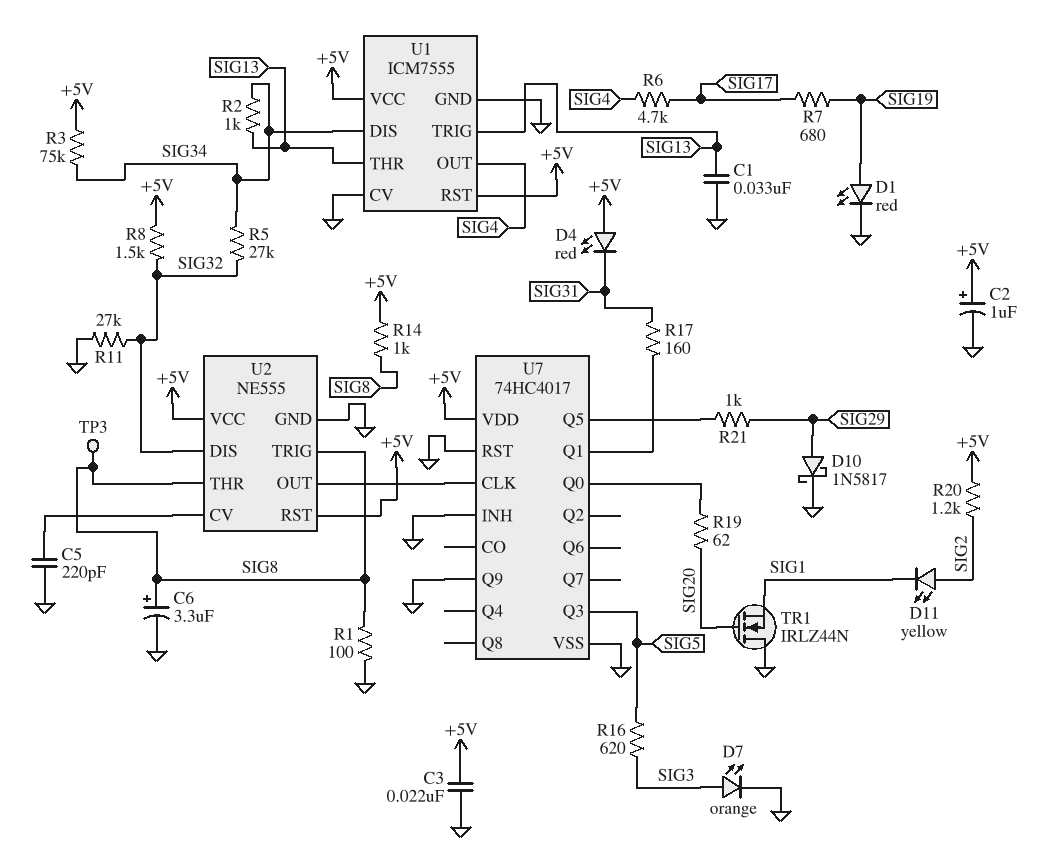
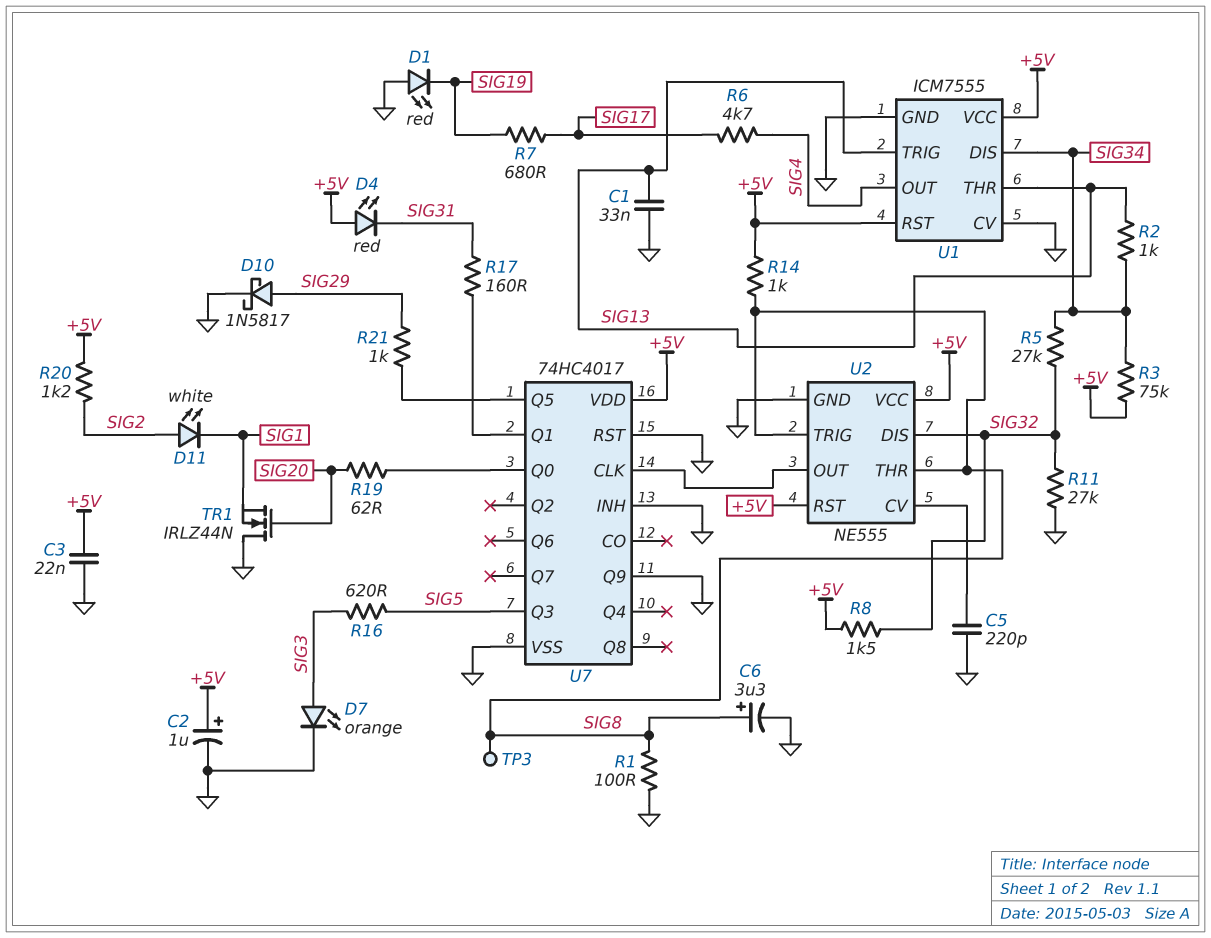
D1: LED red (A SIG19, K GND) -> LED red (A GND, K SIG19)
D11: LED yellow (A SIG2, K SIG1) -> LED white (A SIG2, K SIG1)

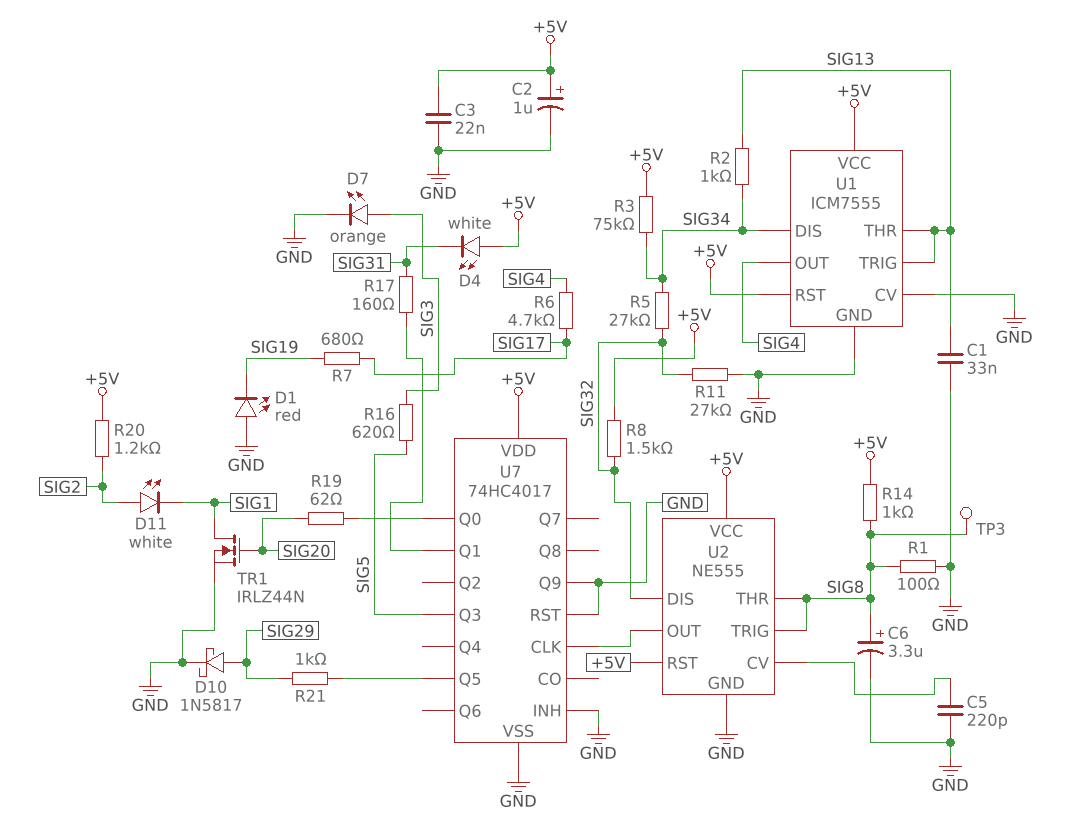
D4: LED red (A +5V, K SIG31) -> LED white (A +5V, K SIG31)
TR1: NMOS IRLZ44N (G SIG20, D GND, S SIG1) -> NMOS IRLZ44N (G SIG20, D SIG1, S GND)

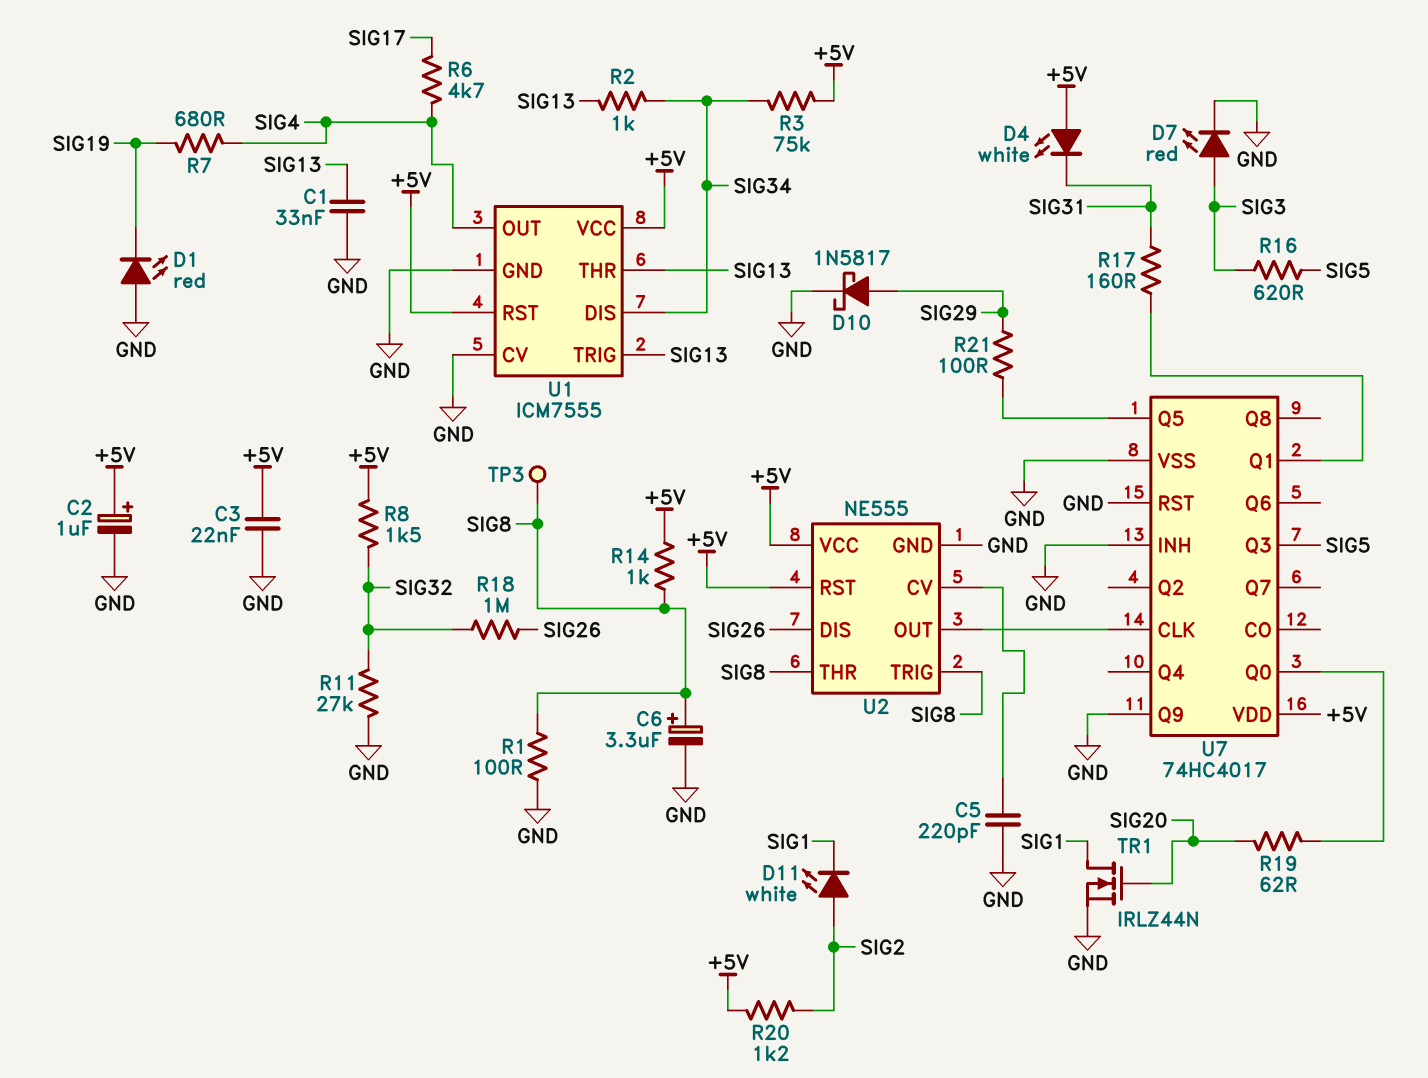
D7: LED orange (A SIG3, K GND) -> LED red (A SIG3, K GND)
R5: 27k (SIG32, SIG34) -> none
R7: 680 (SIG17, SIG19) -> 680 (SIG4, SIG19)
R18: none -> 1M (SIG26, SIG32)
R21: 1k (SIG29, U7/Q5) -> 100 (SIG29, U7/Q5)
U2 pin DIS: SIG32 -> SIG26

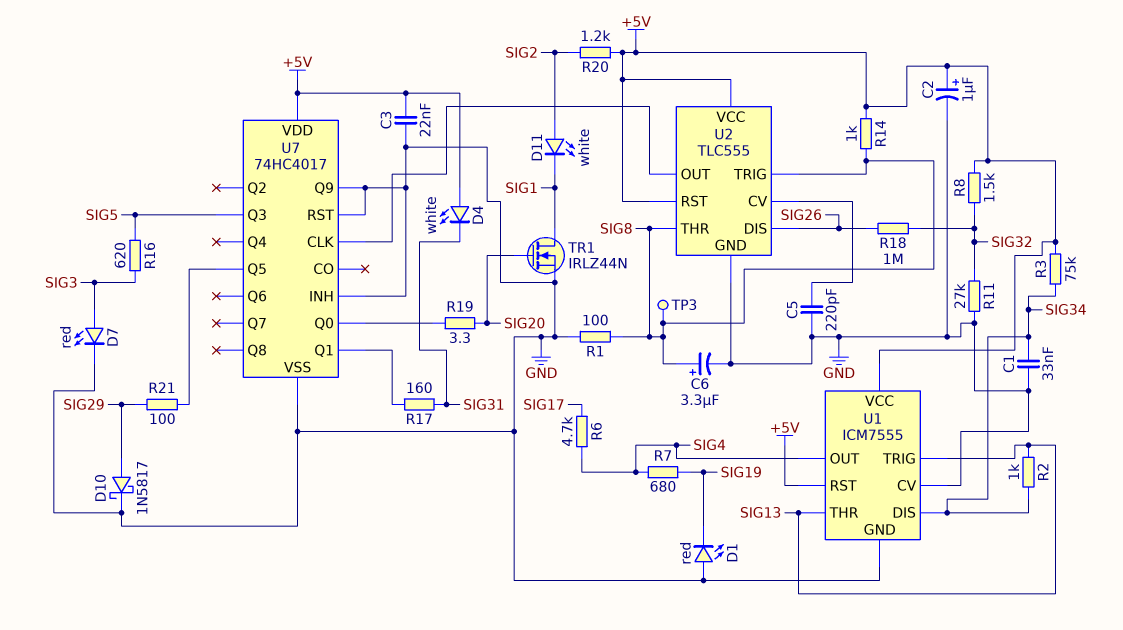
C1: 33nF (GND, SIG13) -> 33nF (GND, SIG34)
R19: 62 (SIG20, U7/Q0) -> 3.3 (SIG20, U7/Q0)
U2: NE555 -> TLC555

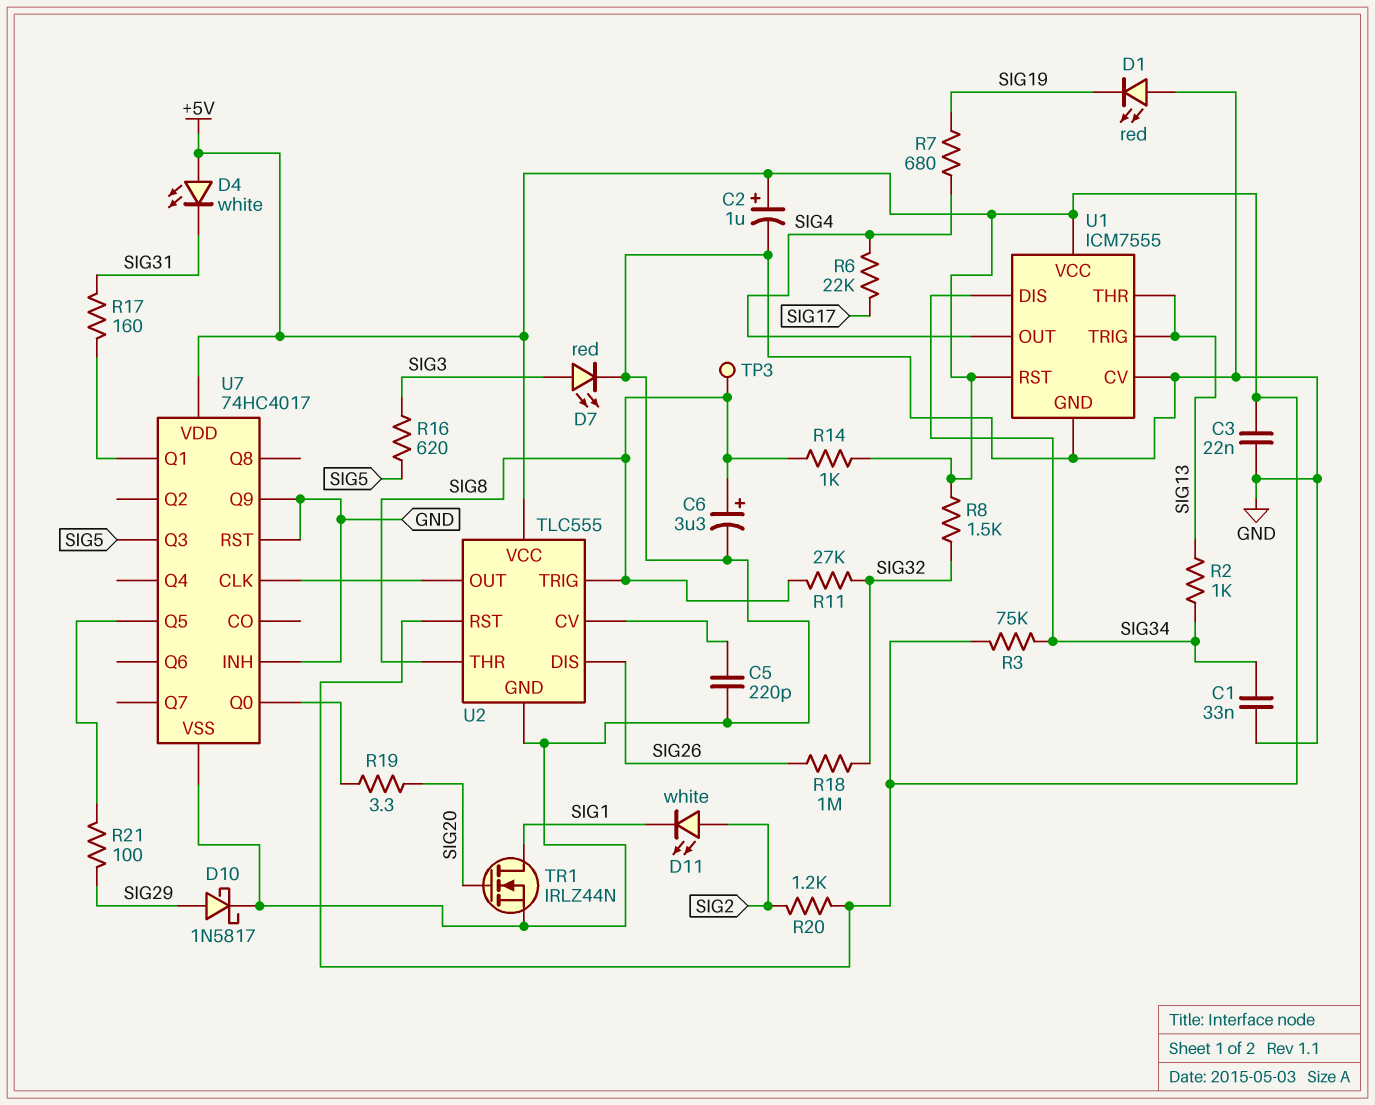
R1: 100 (GND, SIG8) -> none
R6: 4.7k (SIG4, SIG17) -> 22k (SIG4, SIG17)
R11: 27k (GND, SIG32) -> 27k (SIG8, SIG32)

